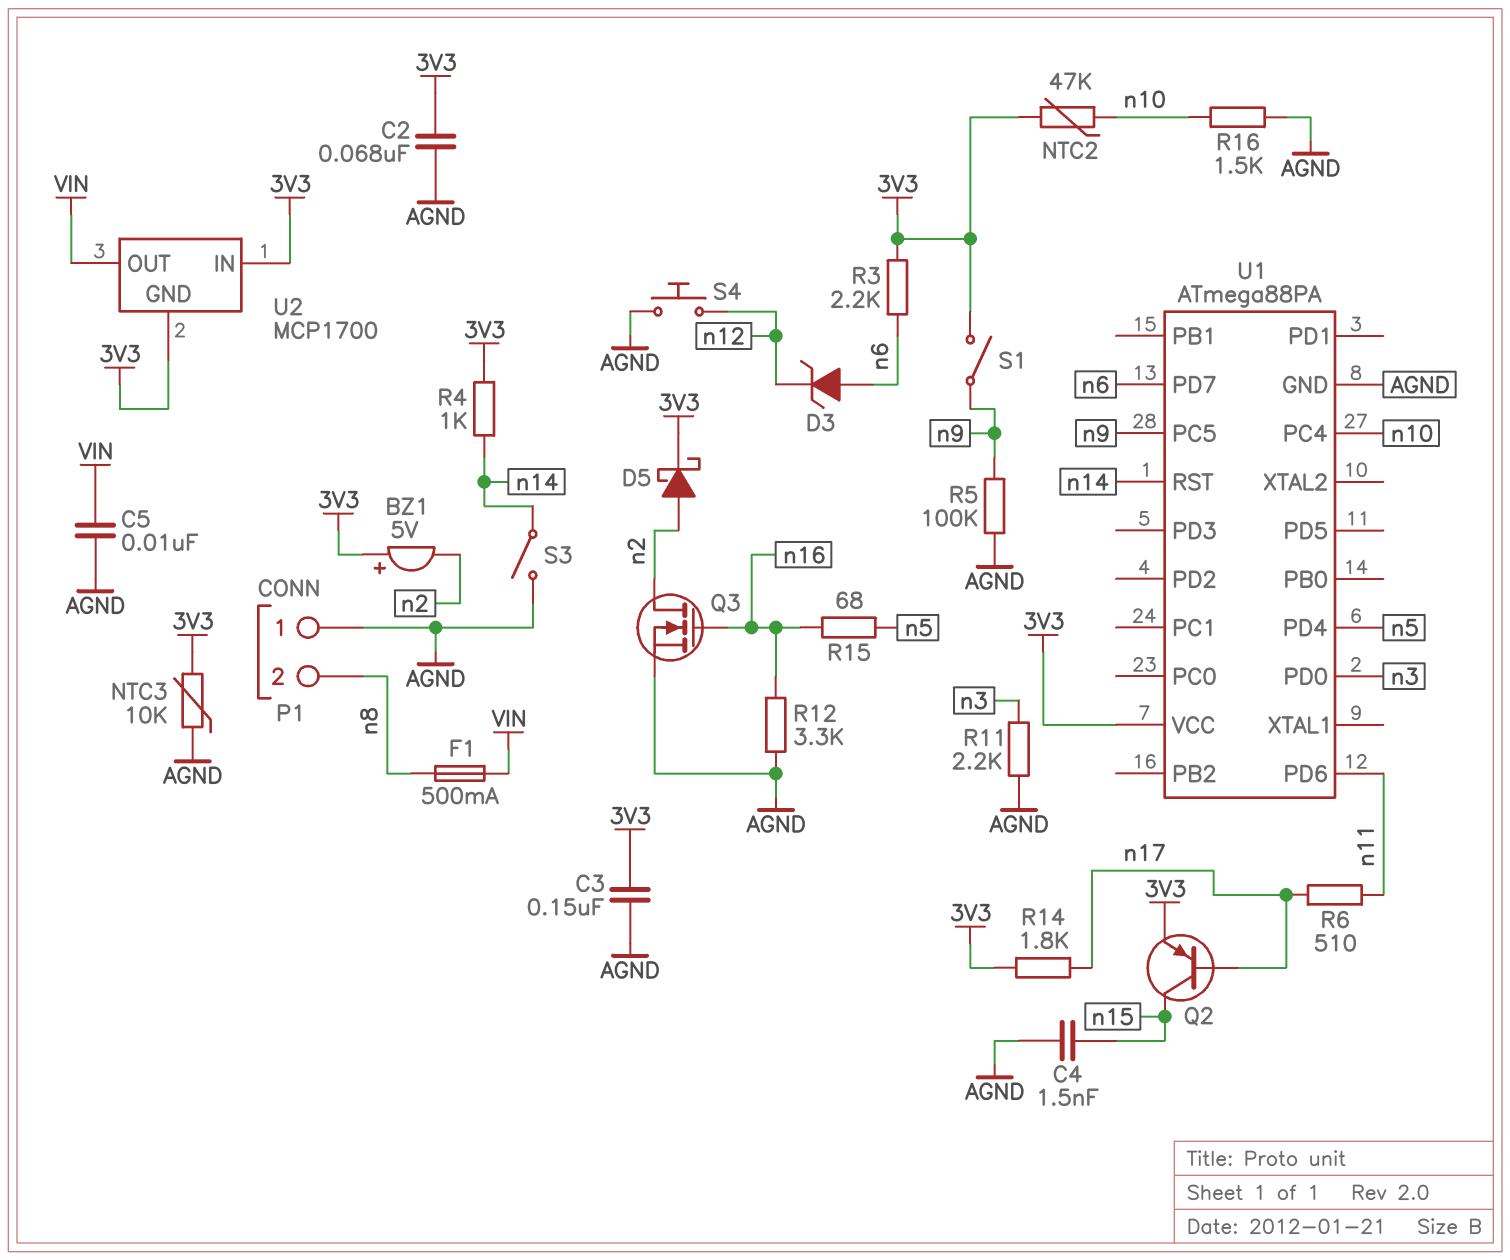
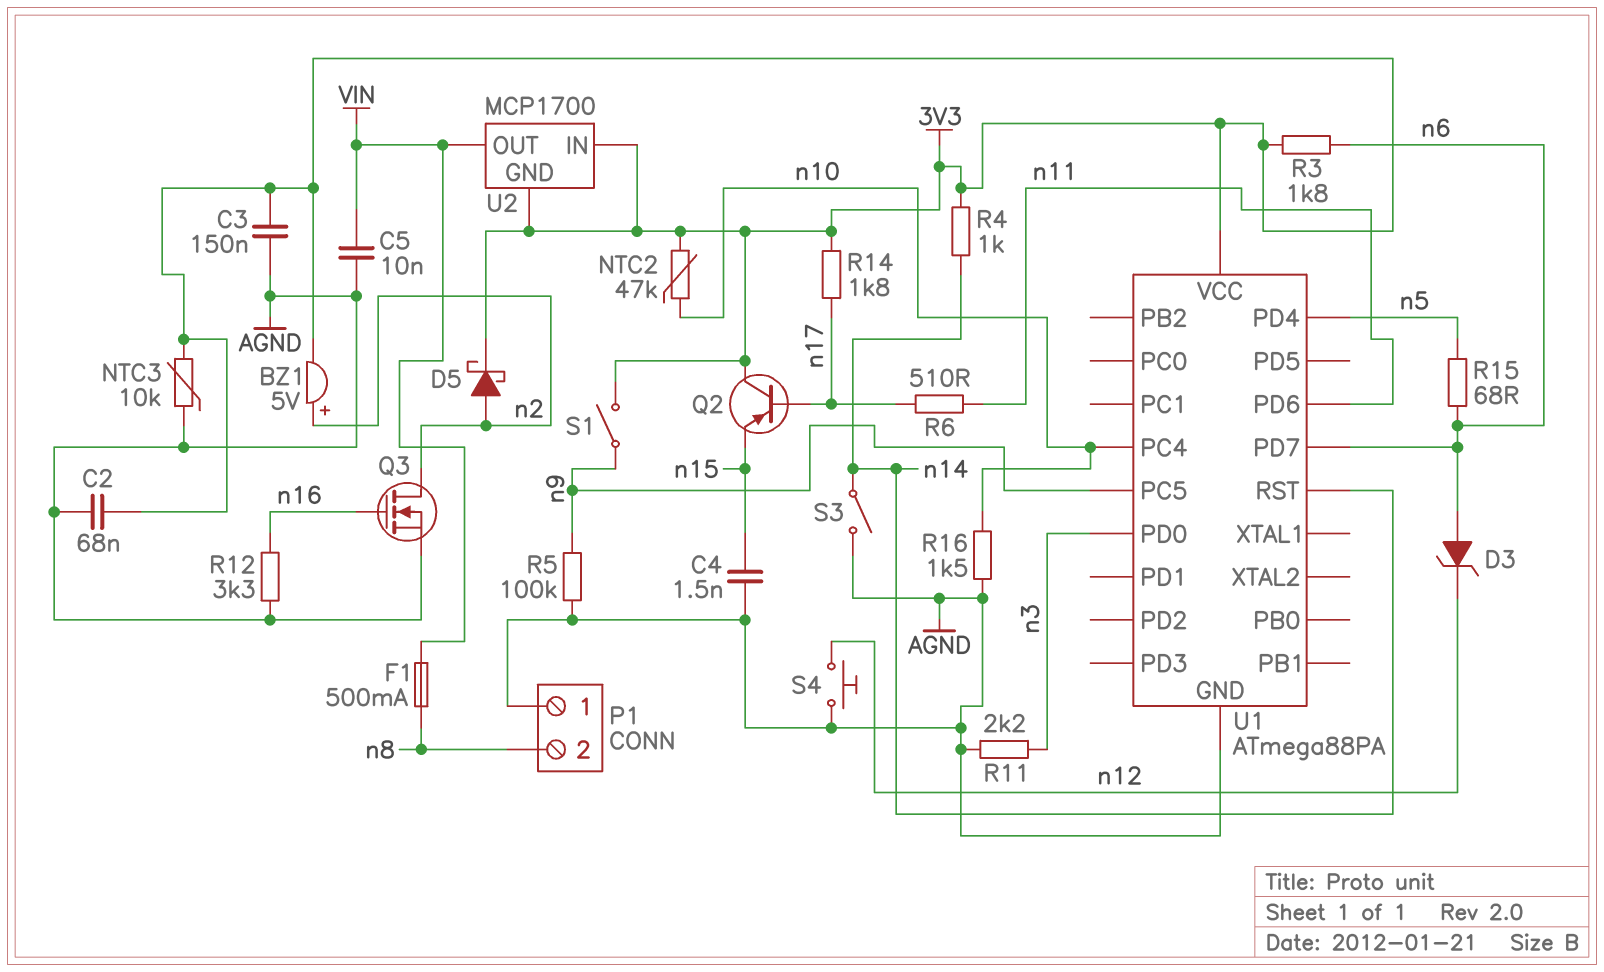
BZ1: buzzer 5V (plus 3V3, minus n2) -> buzzer 5V (plus n2, minus 3V3)
Q2: PNP (B n17, C n15, E 3V3) -> PNP (B n17, C 3V3, E n15)
R3: 2.2k (3V3, n6) -> 1.8k (3V3, n6)
R15: 68 (n5, n16) -> 68 (n5, n6)

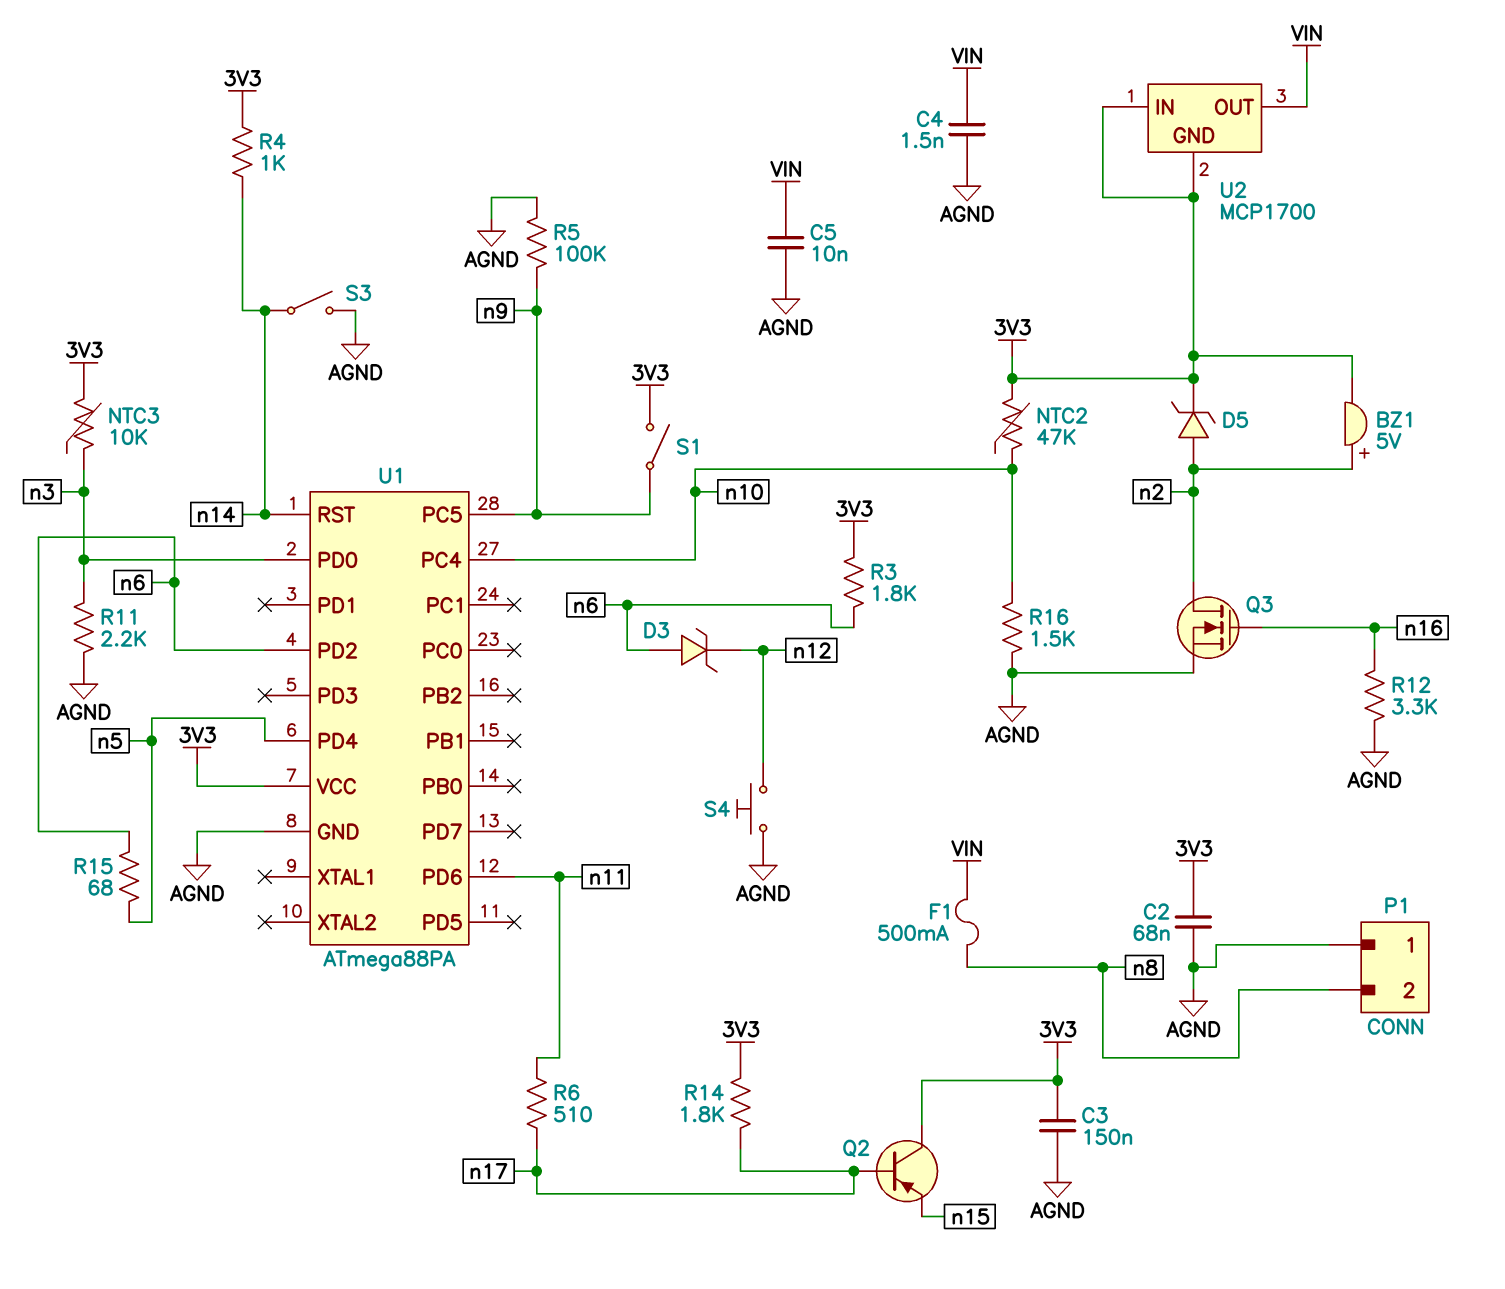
C4: 1.5nF (AGND, n15) -> 1.5nF (AGND, VIN)
D5: schottky (A n2, K 3V3) -> zener (A n2, K 3V3)
NTC3: 10k (3V3, AGND) -> 10k (3V3, n3)
U1 pin PD2: none -> n6
U1 pin PD7: n6 -> none

